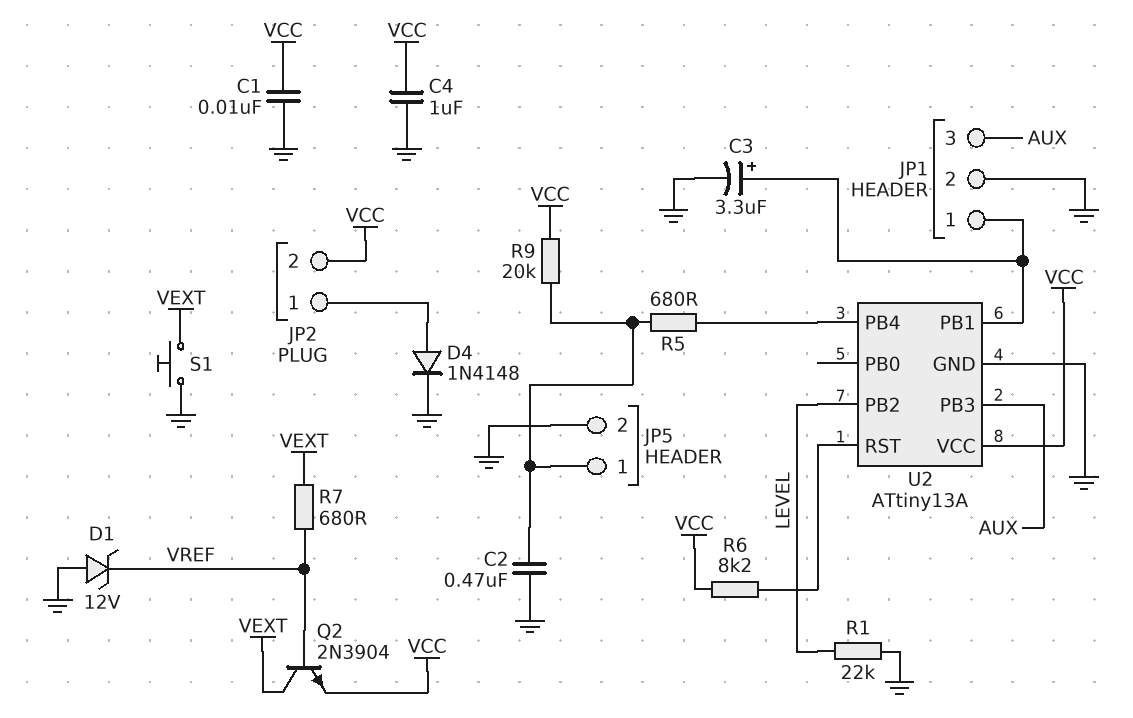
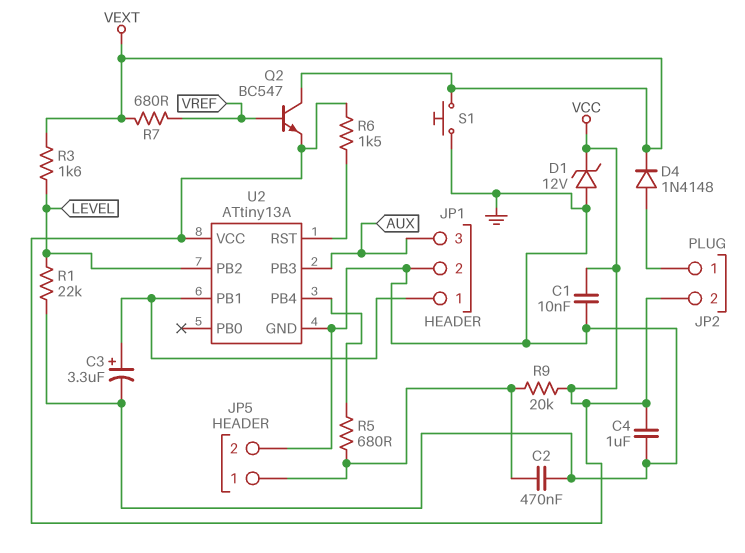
D1: zener 12V (A GND, K VREF) -> zener 12V (A GND, K VCC)
D4: diode 1N4148 (A JP2/1, K GND) -> diode 1N4148 (A JP2/1, K VEXT)
Q2: NPN 2N3904 (B VREF, C VEXT, E VCC) -> NPN BC547 (B VREF, C VEXT, E VCC)
R3: none -> 1.6k (LEVEL, VEXT)
R6: 8.2k (U2/RST, VCC) -> 1.5k (U2/RST, VCC)

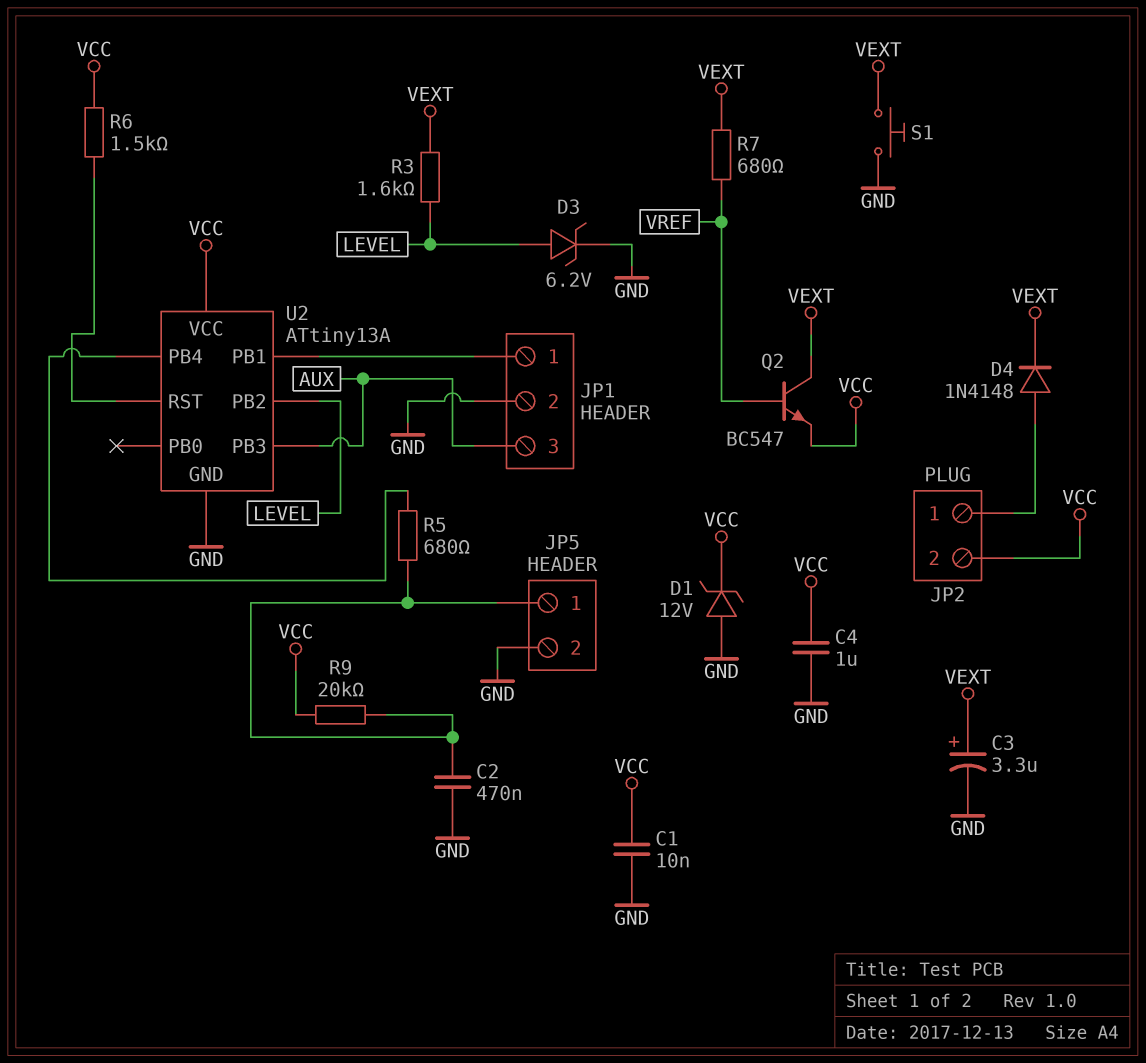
C3: 3.3uF (plus JP1/1, minus GND) -> 3.3uF (plus VEXT, minus GND)
D3: none -> zener 6.2V (A LEVEL, K GND)
R1: 22k (GND, LEVEL) -> none

